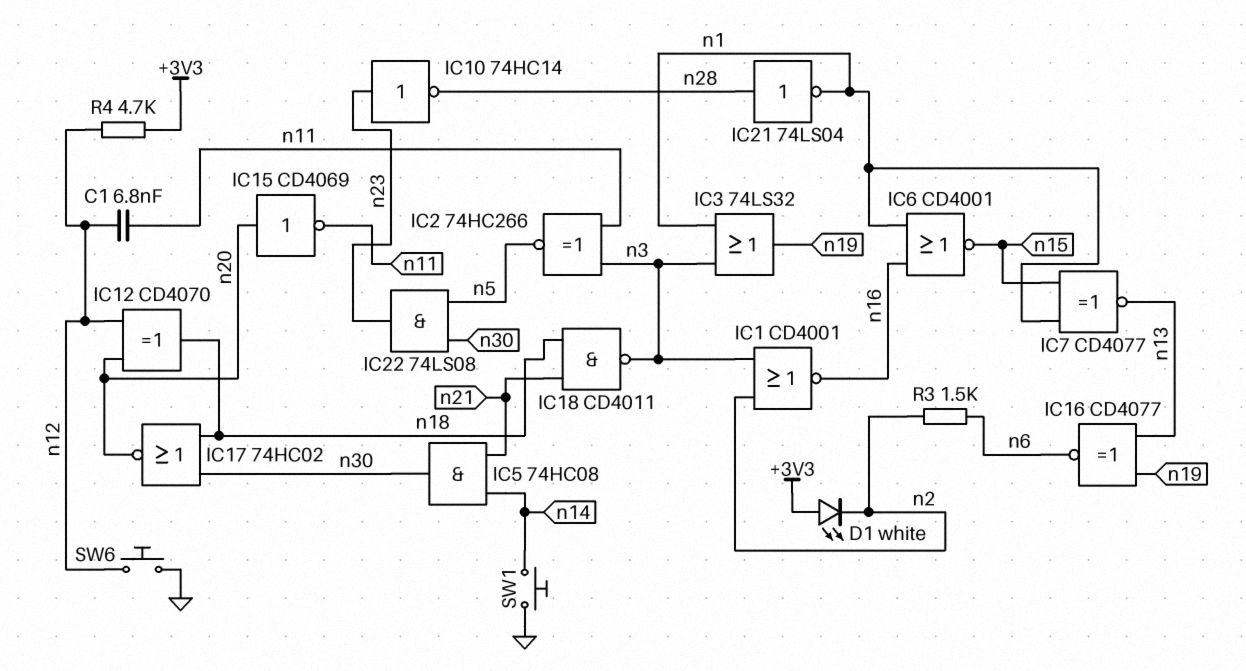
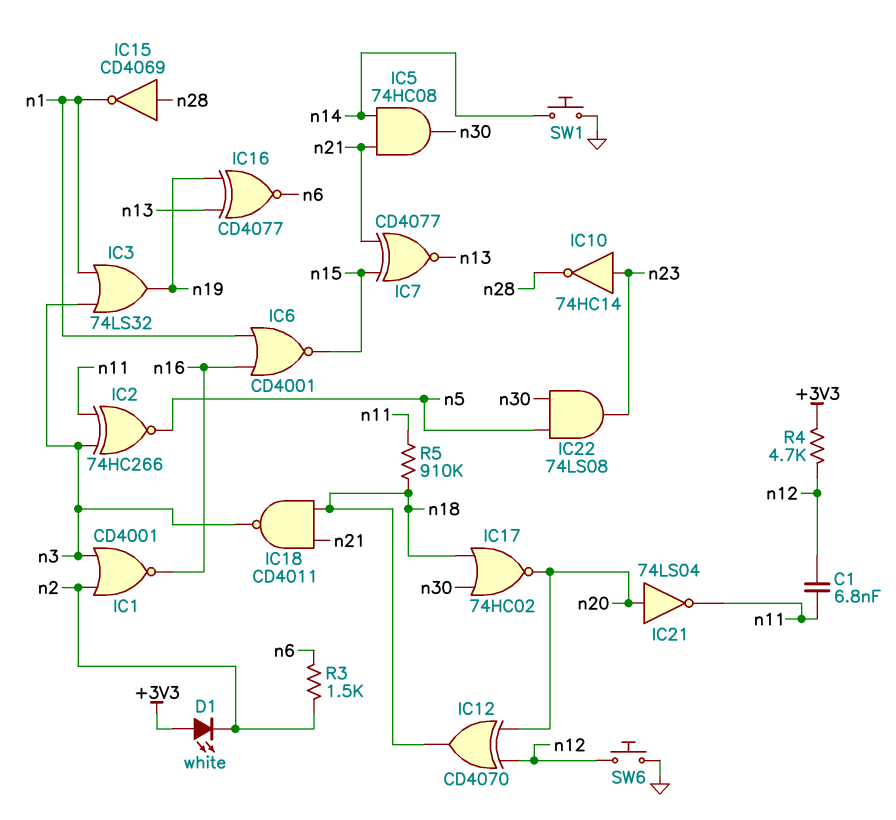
IC7: XNOR CD4077 (in n1, in n15, out n13) -> XNOR CD4077 (in n15, in n21, out n13)
IC15: NOT CD4069 (in n20, out n11) -> NOT CD4069 (in n28, out n1)
IC21: NOT 74LS04 (in n28, out n1) -> NOT 74LS04 (in n20, out n11)
R5: none -> 910k (n11, n18)

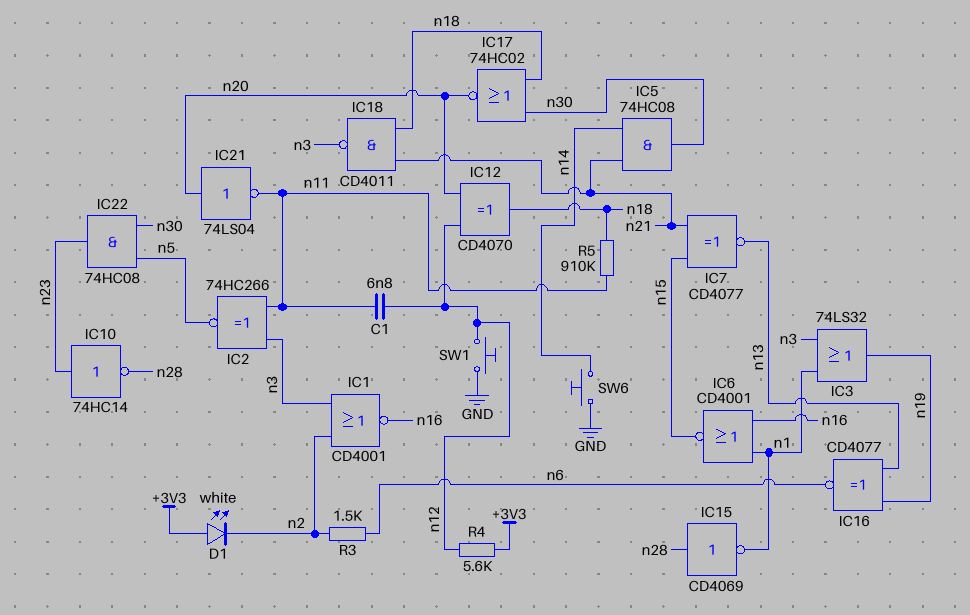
IC22: AND 74LS08 (in n5, in n30, out n23) -> AND 74HC08 (in n5, in n30, out n23)
R4: 4.7k (+3V3, n12) -> 5.6k (+3V3, n12)
SW1: button (GND, n14) -> button (GND, n12)
SW6: button (GND, n12) -> button (GND, n14)

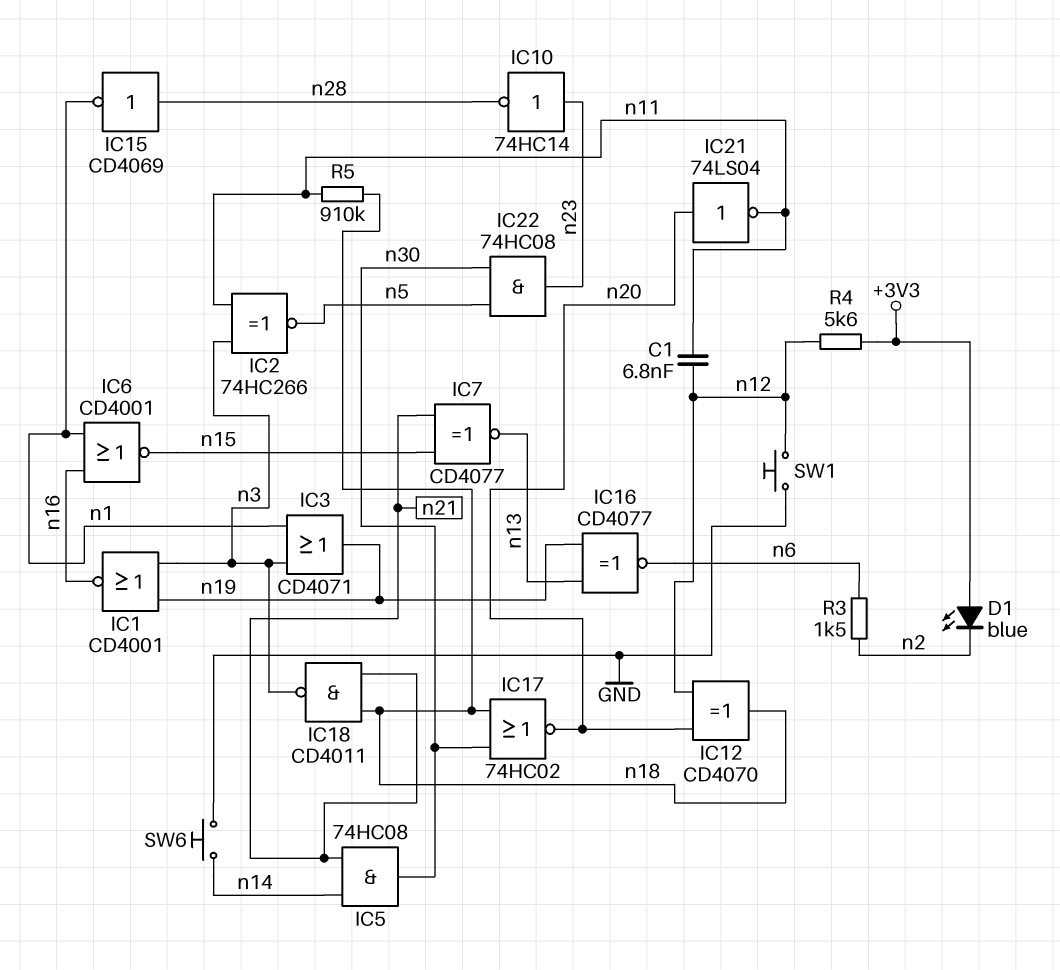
D1: LED white (A +3V3, K n2) -> LED blue (A +3V3, K n2)
IC1: NOR CD4001 (in n2, in n3, out n16) -> NOR CD4001 (in n3, in n19, out n16)
IC3: OR 74LS32 (in n1, in n3, out n19) -> OR CD4071 (in n1, in n3, out n19)

